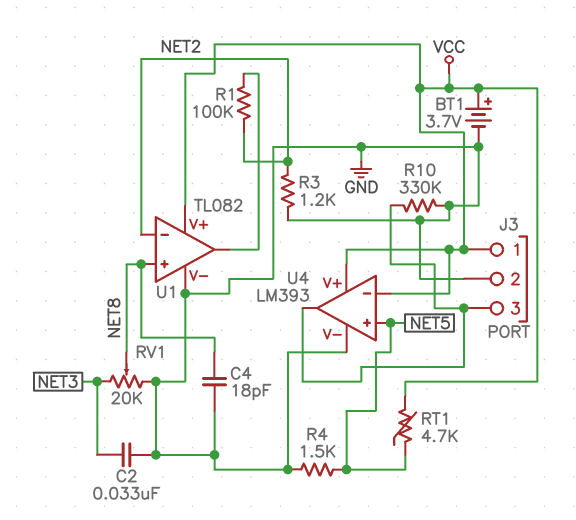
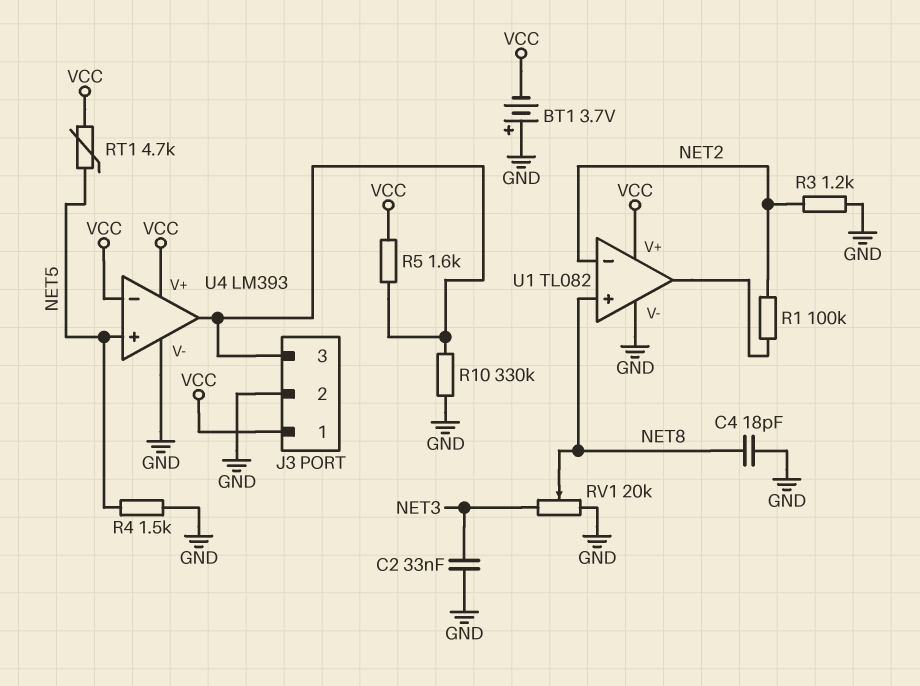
BT1: 3.7V (plus VCC, minus GND) -> 3.7V (plus GND, minus VCC)
R5: none -> 1.6k (J3/3, VCC)

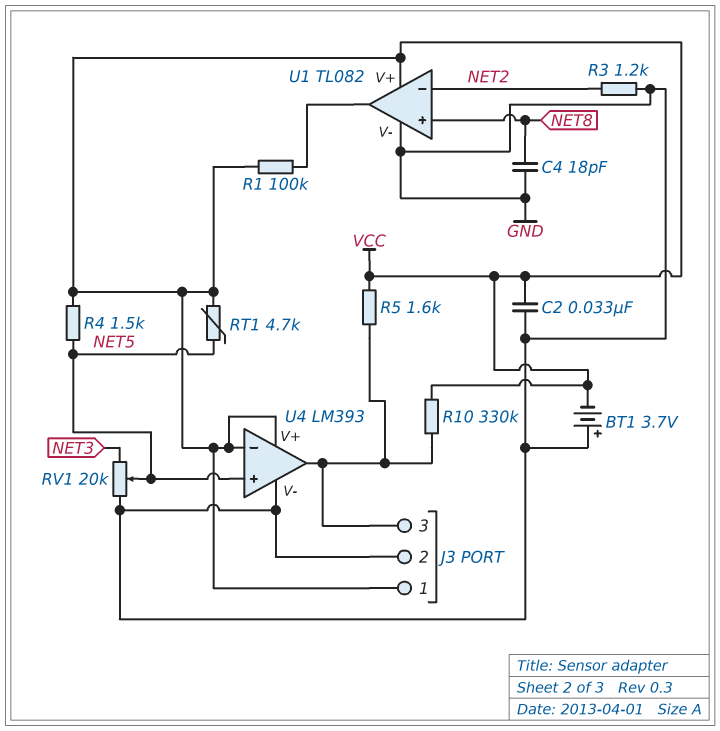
C2: 33nF (GND, NET3) -> 33nF (GND, VCC)
R1: 100k (NET2, U1/out) -> 100k (U1/out, VCC)
R4: 1.5k (GND, NET5) -> 1.5k (NET5, VCC)
R10: 330k (GND, J3/3) -> 330k (J3/3, VCC)
RV1: 20k (GND, NET3, wiper NET8) -> 20k (GND, NET3, wiper NET5)

